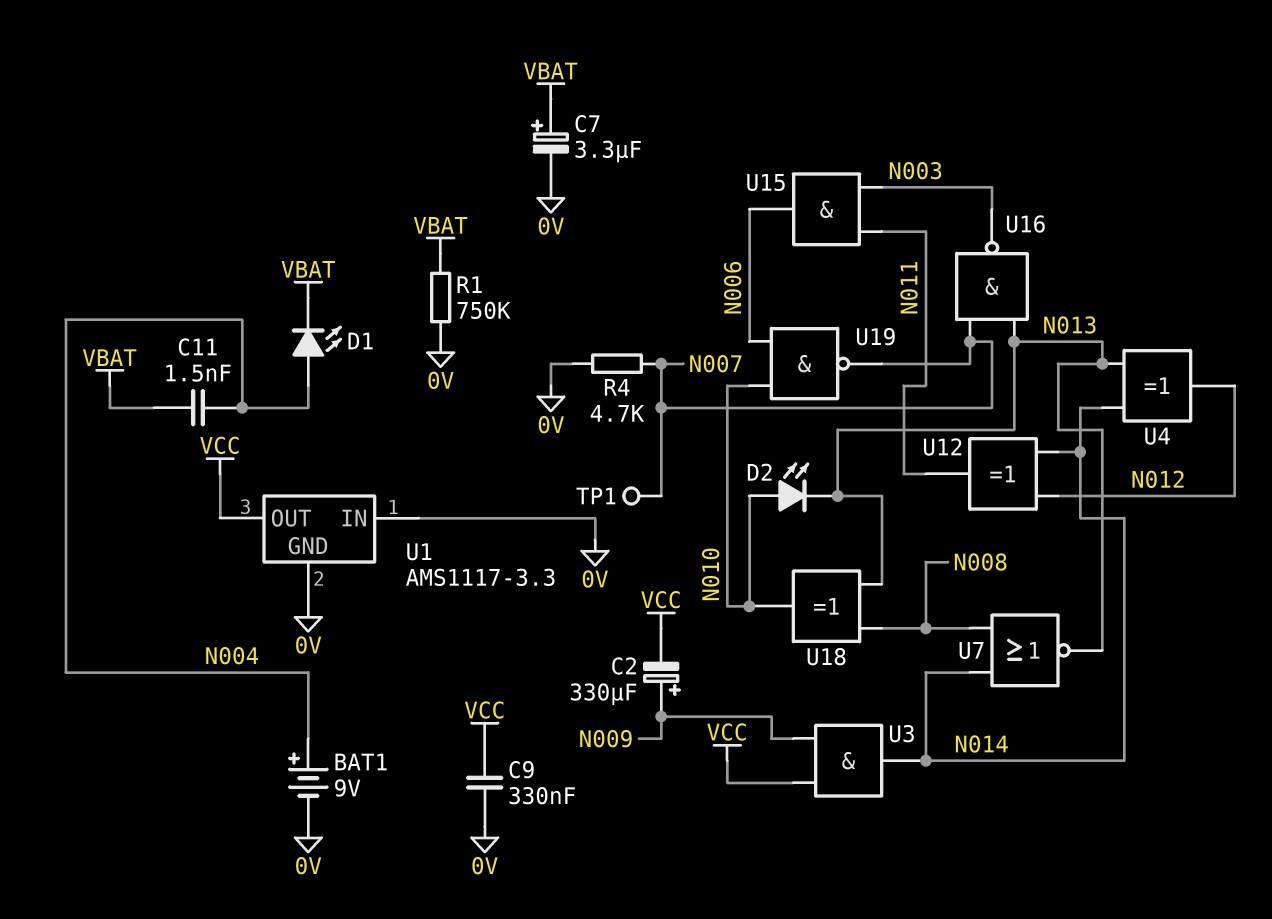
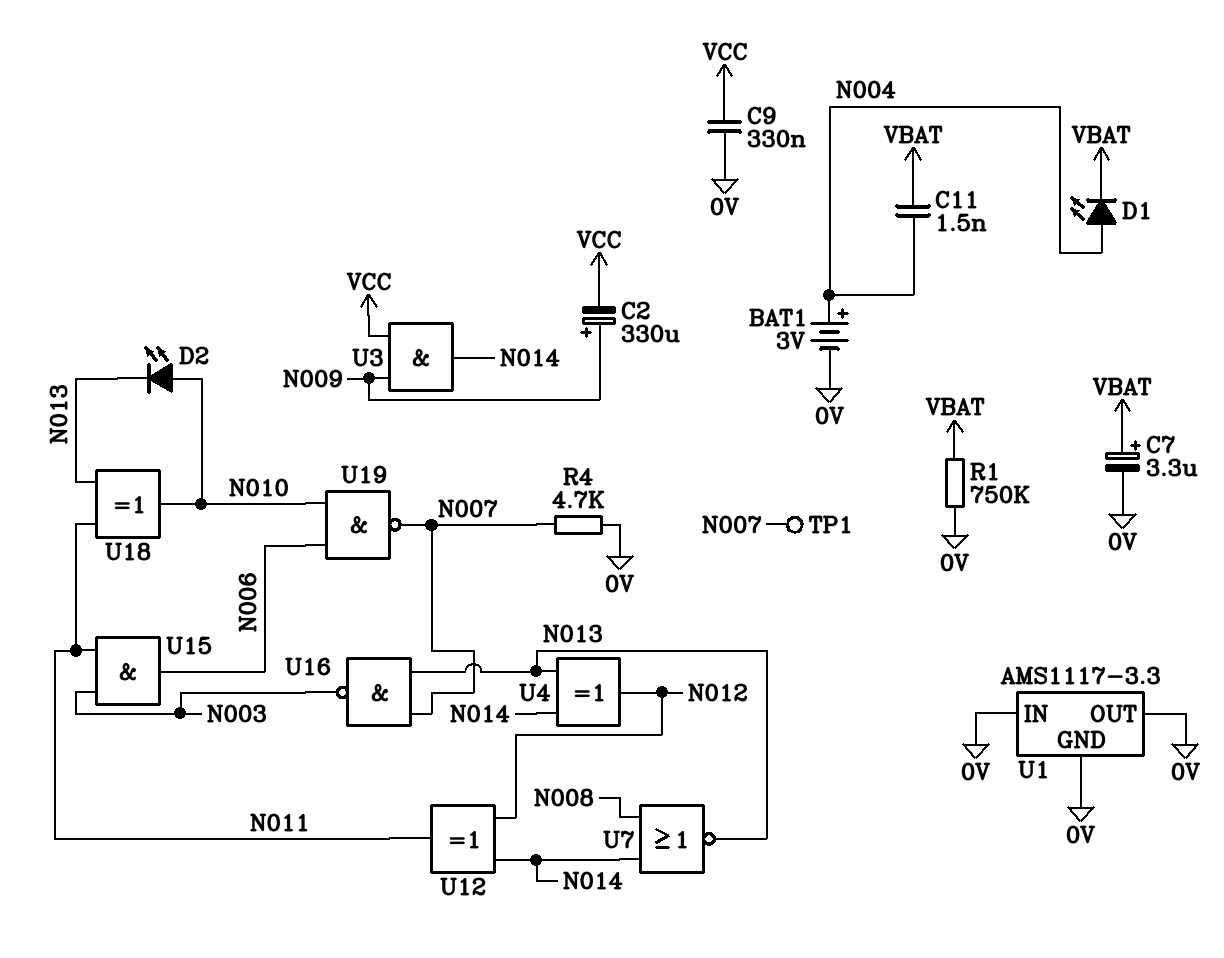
BAT1: 9V (plus N004, minus 0V) -> 3V (plus N004, minus 0V)
U1 pin OUT: VCC -> 0V
U18: XOR (in N008, in N013, out N010) -> XOR (in N011, in N013, out N010)

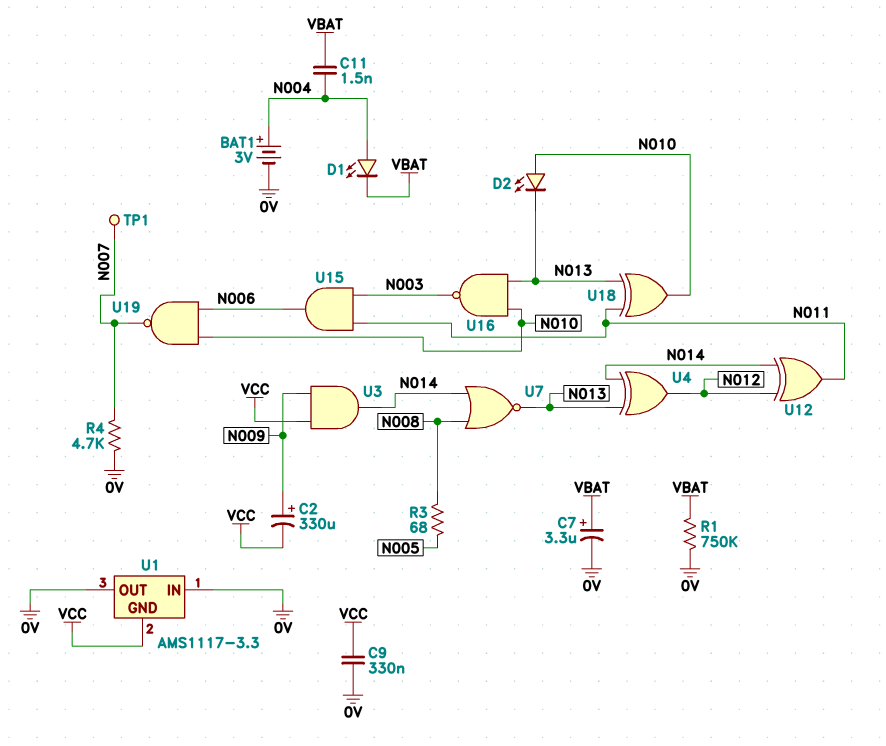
R3: none -> 68 (N005, N008)
U1 pin GND: 0V -> VCC
U16: NAND (in N007, in N013, out N003) -> NAND (in N010, in N013, out N003)

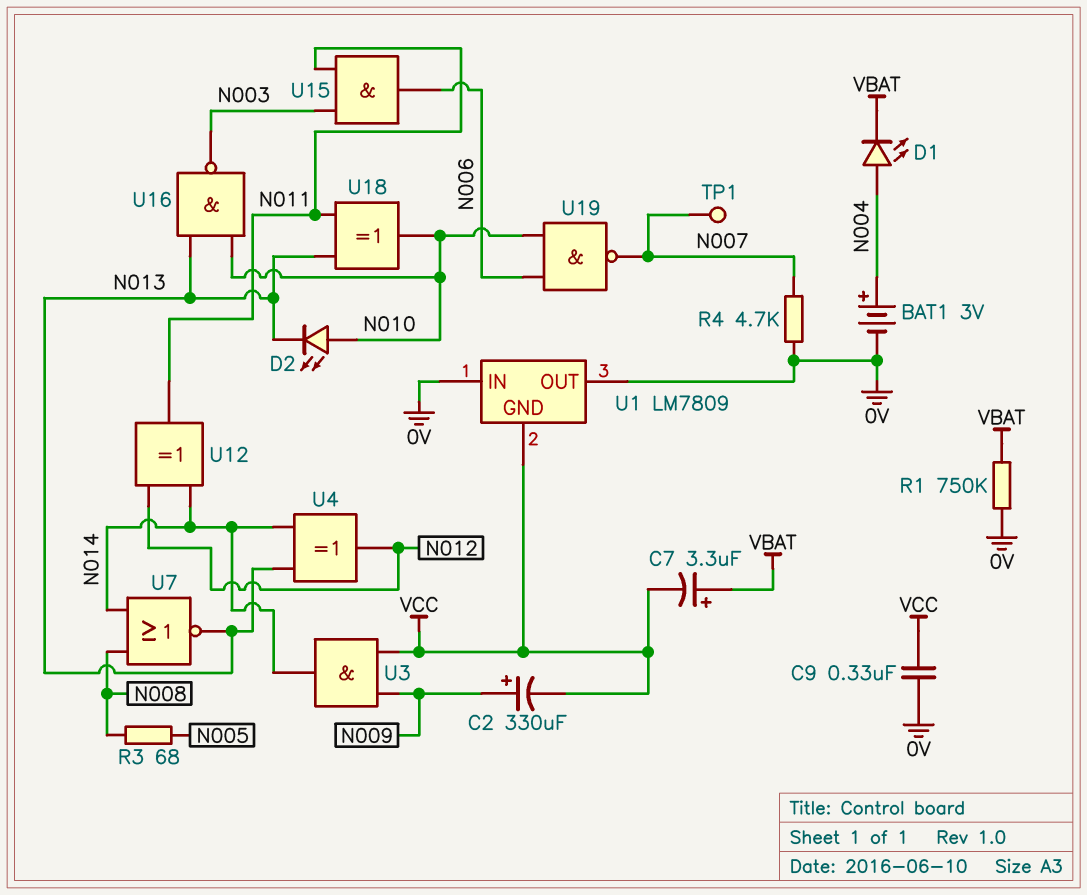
C7: 3.3uF (plus VBAT, minus 0V) -> 3.3uF (plus VBAT, minus VCC)
C11: 1.5nF (N004, VBAT) -> none
U1: AMS1117-3.3 -> LM7809

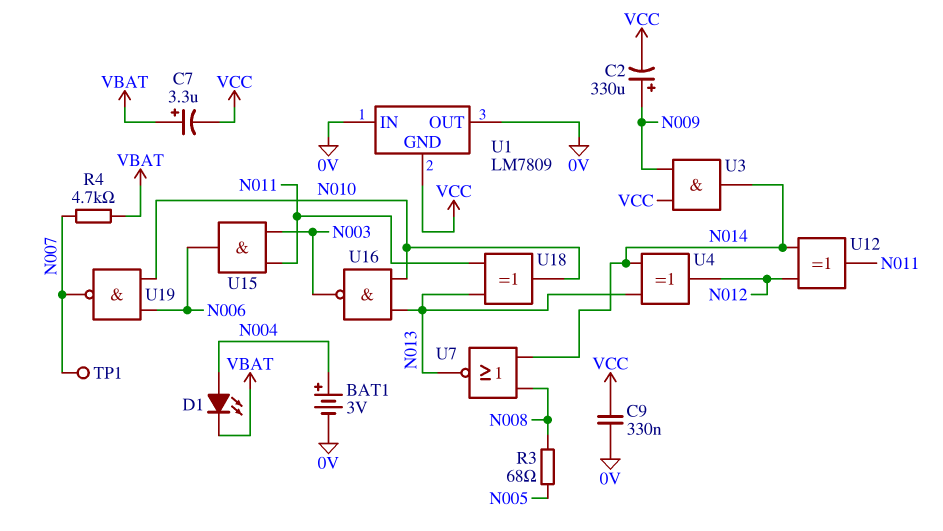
D2: LED (A N010, K N013) -> none
R1: 750k (0V, VBAT) -> none
R4: 4.7k (0V, N007) -> 4.7k (N007, VBAT)

